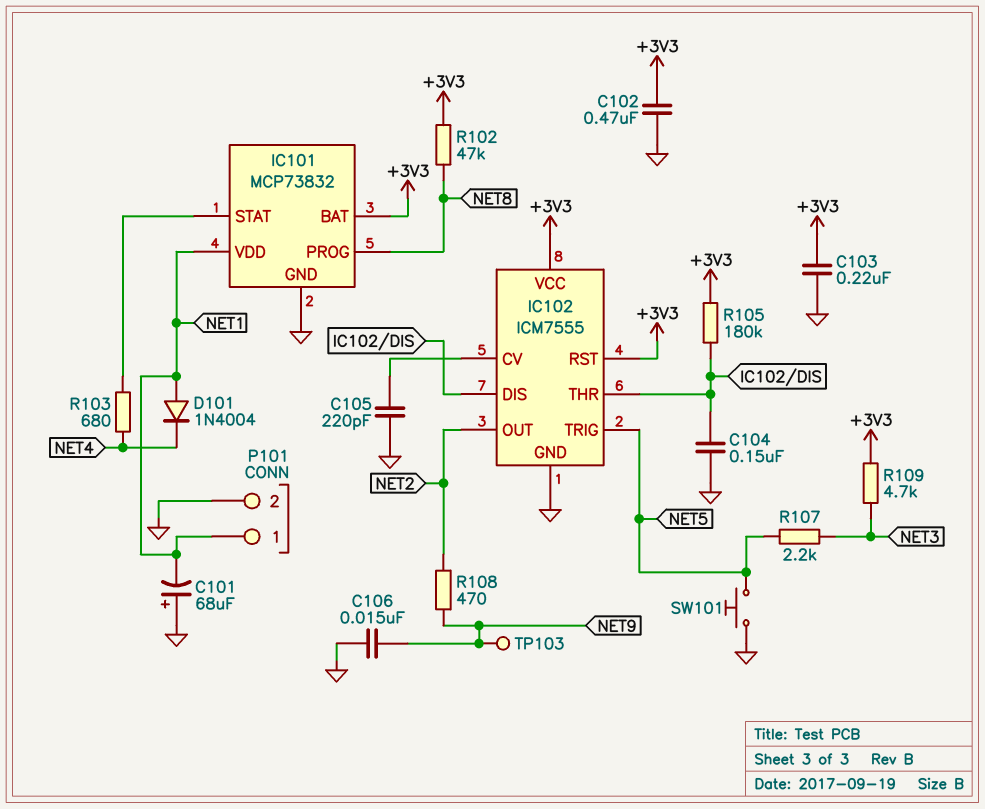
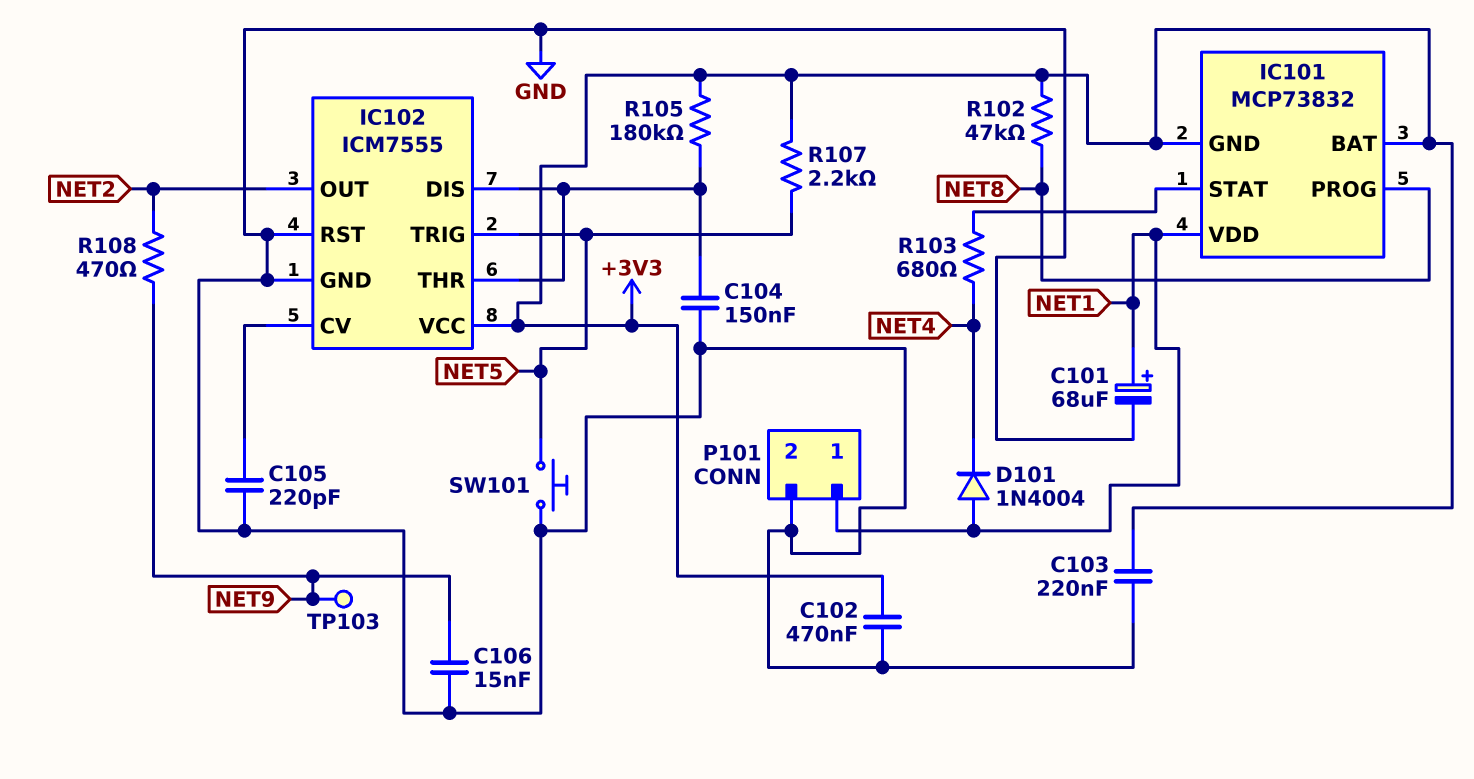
C101: 68uF (plus GND, minus NET1) -> 68uF (plus NET1, minus GND)
IC101 pin GND: GND -> +3V3
IC102 pin RST: +3V3 -> GND
R107: 2.2k (NET3, NET5) -> 2.2k (+3V3, NET5)
R109: 4.7k (+3V3, NET3) -> none

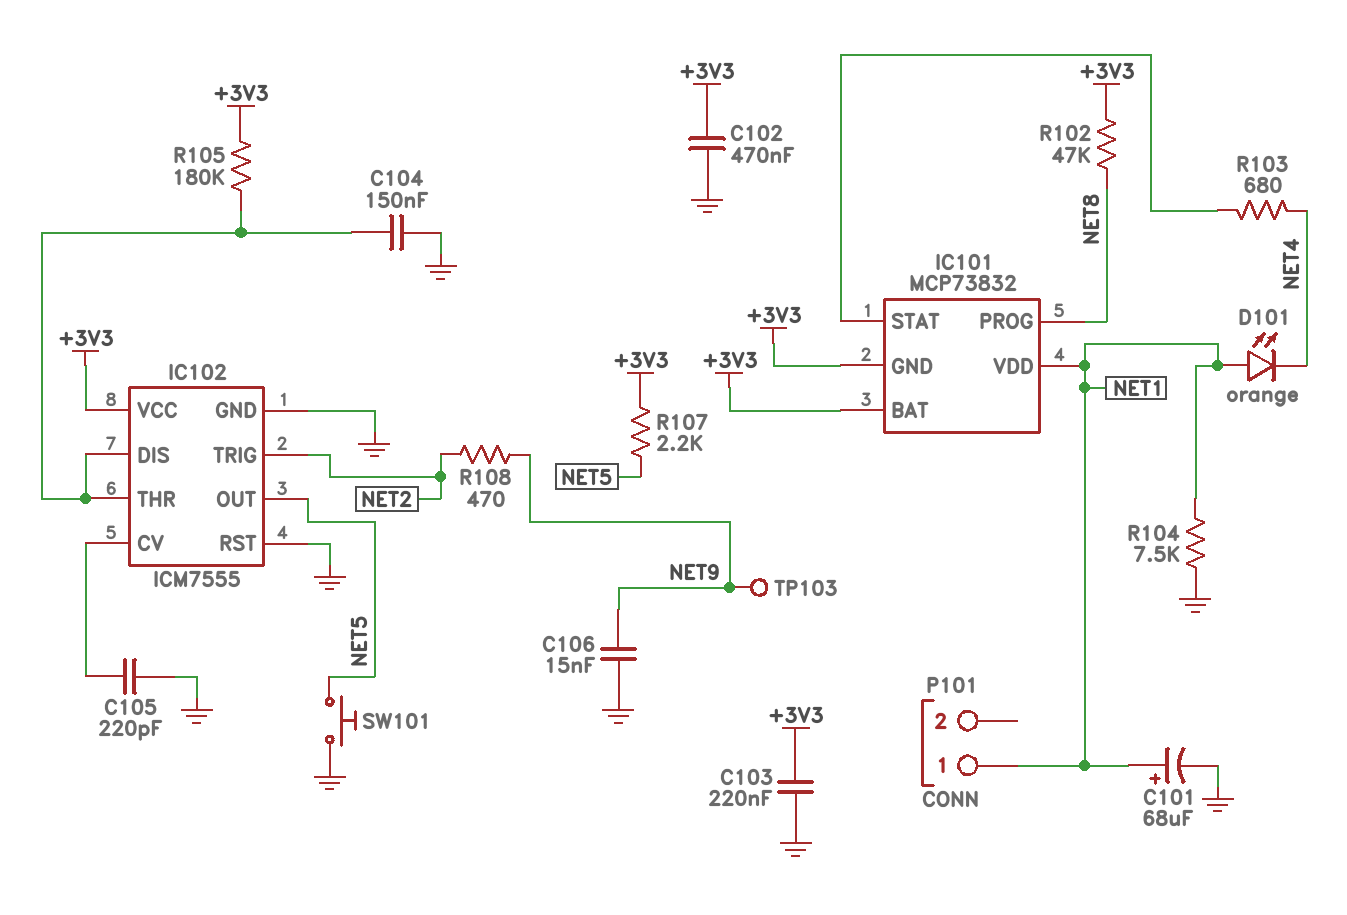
D101: diode 1N4004 (A NET1, K NET4) -> LED orange (A NET1, K NET4)
IC102 pin OUT: NET2 -> NET5
IC102 pin TRIG: NET5 -> NET2
P101 pin 2: GND -> none
R104: none -> 7.5k (GND, NET1)

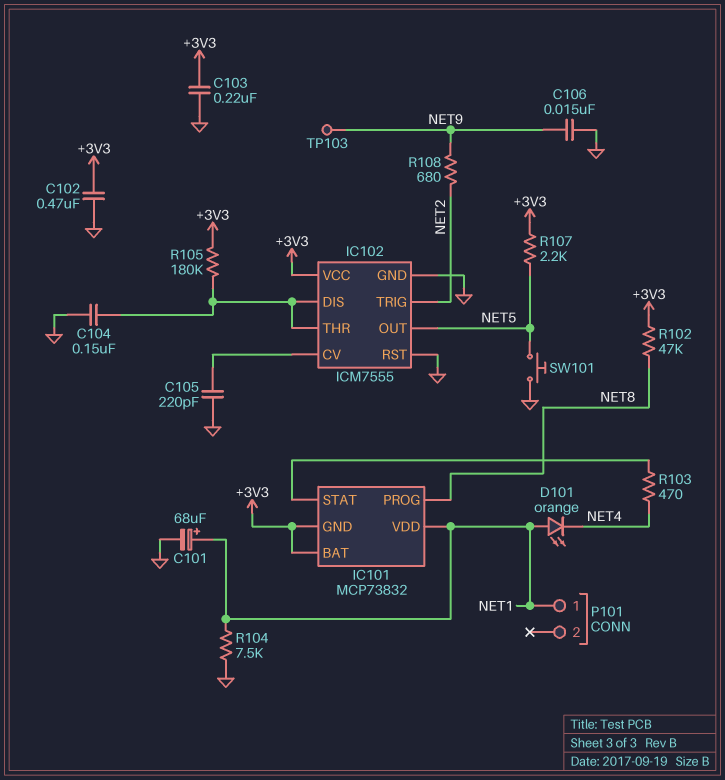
R103: 680 (IC101/STAT, NET4) -> 470 (IC101/STAT, NET4)
R108: 470 (NET2, NET9) -> 680 (NET2, NET9)

